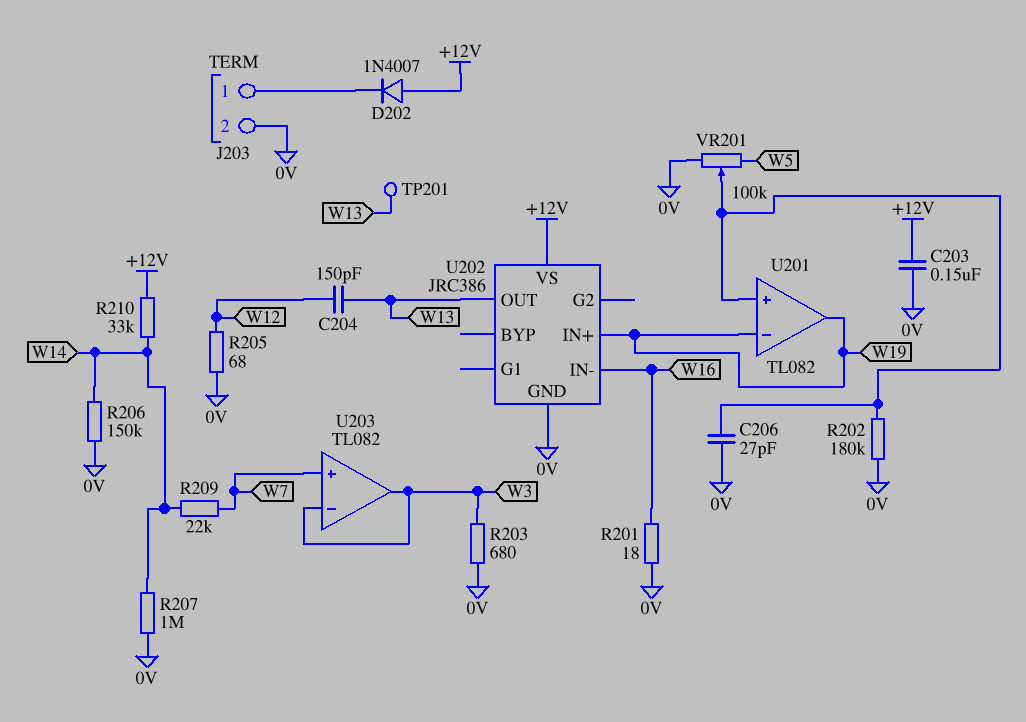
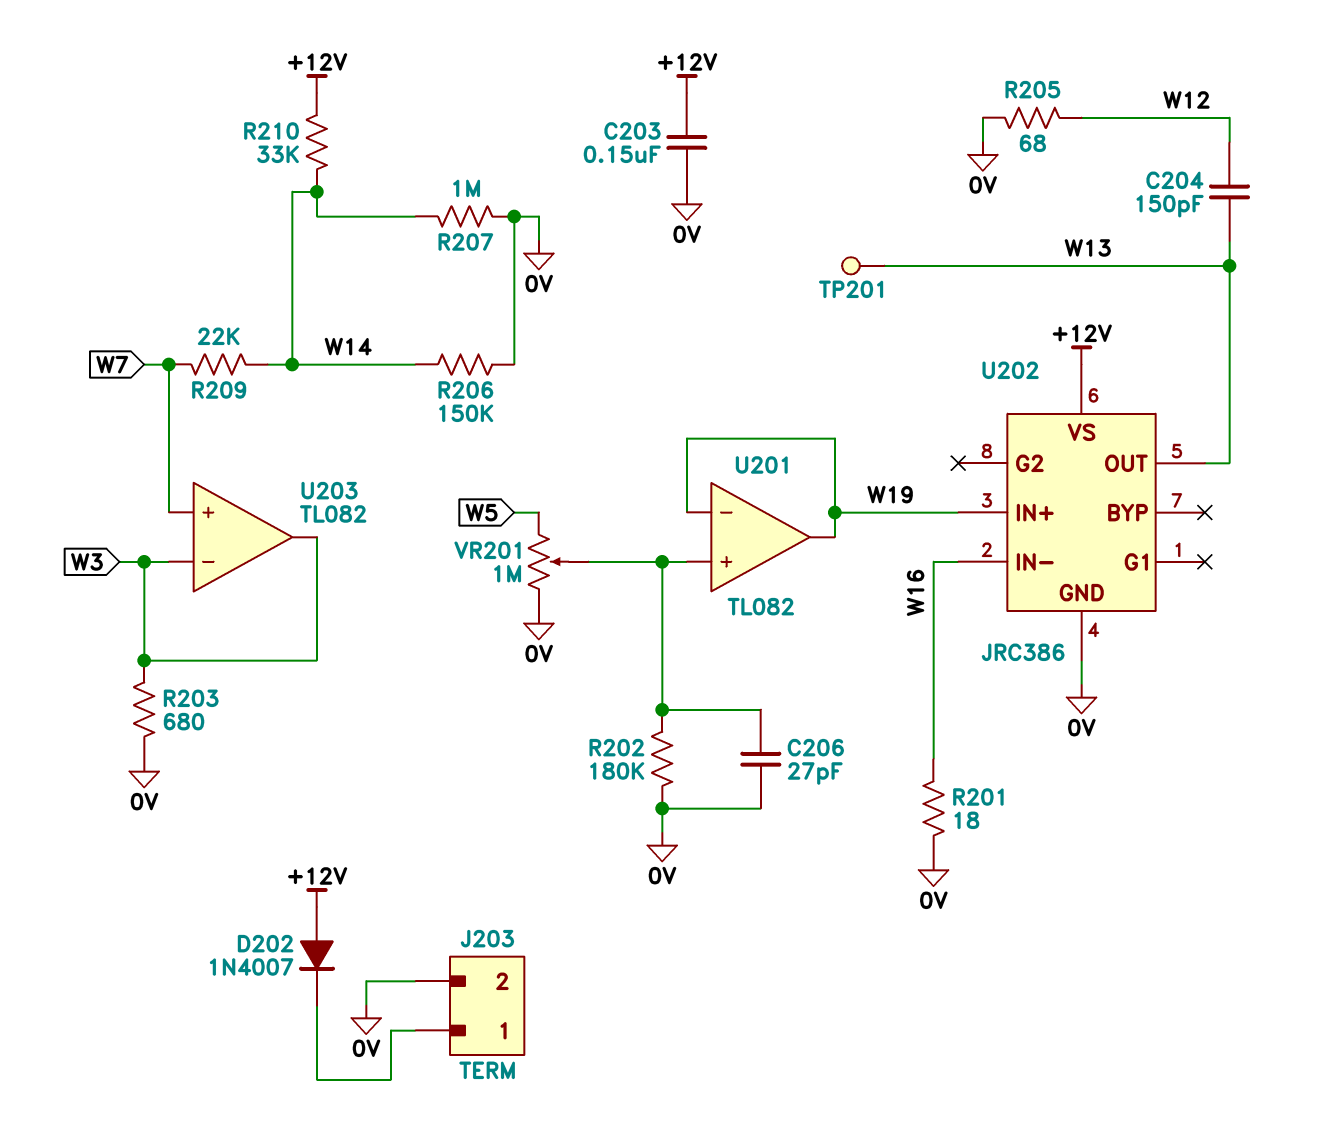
VR201: 100k (0V, W5, wiper U201/in+) -> 1M (0V, W5, wiper U201/in+)

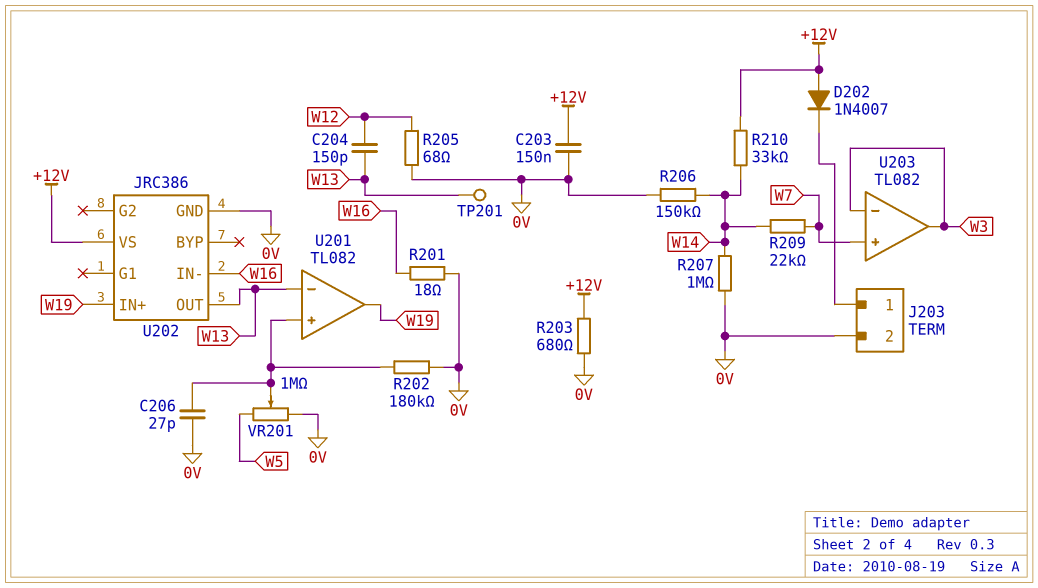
R203: 680 (0V, W3) -> 680 (+12V, 0V)
U201 pin in-: W19 -> W13

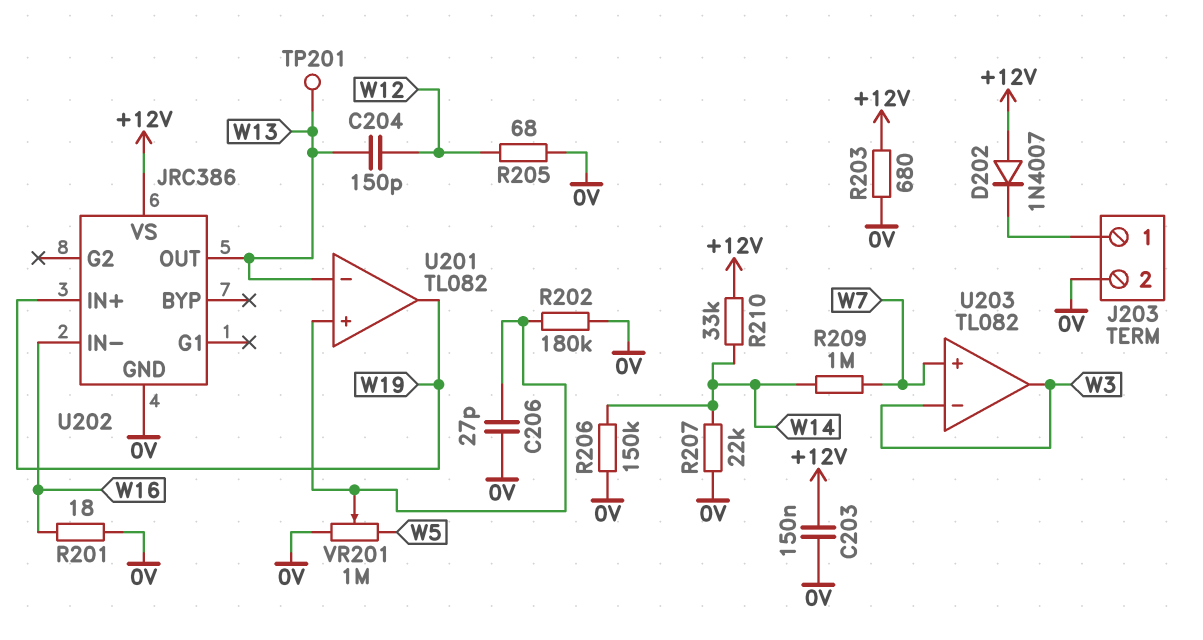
R207: 1M (0V, W14) -> 22k (0V, W14)
R209: 22k (W7, W14) -> 1M (W7, W14)

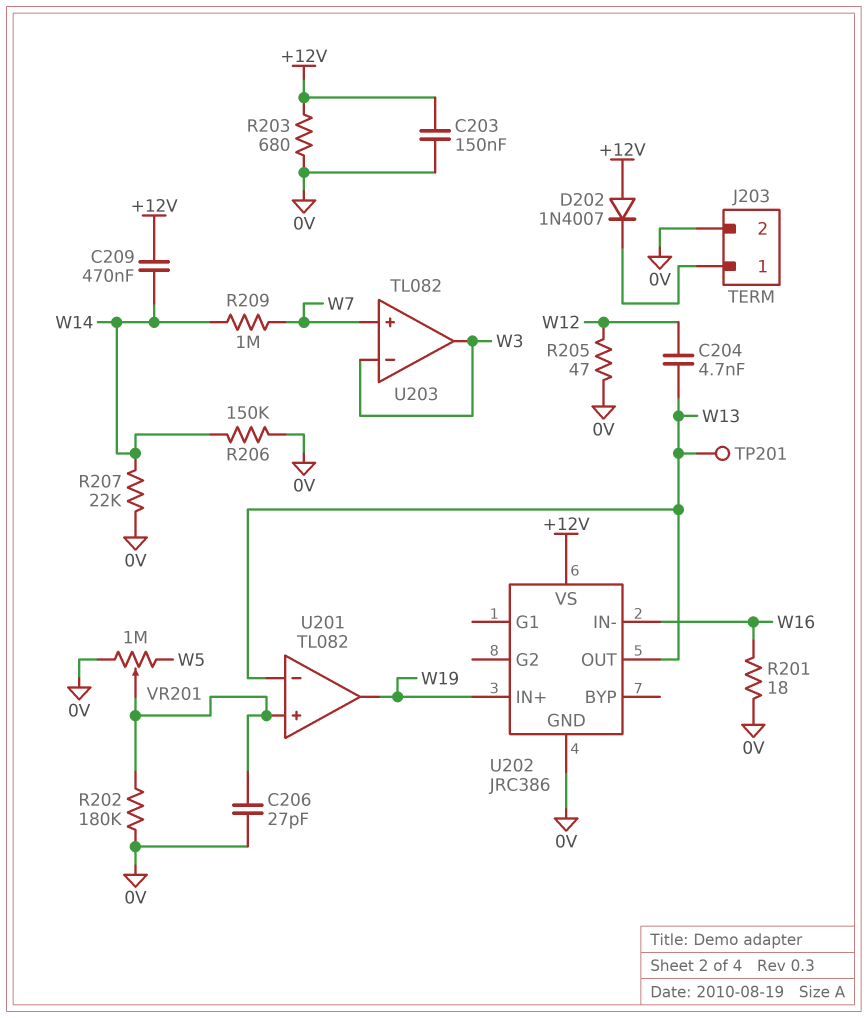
C204: 150pF (W12, W13) -> 4.7nF (W12, W13)
C209: none -> 470nF (+12V, W14)
R205: 68 (0V, W12) -> 47 (0V, W12)
R210: 33k (+12V, W14) -> none

